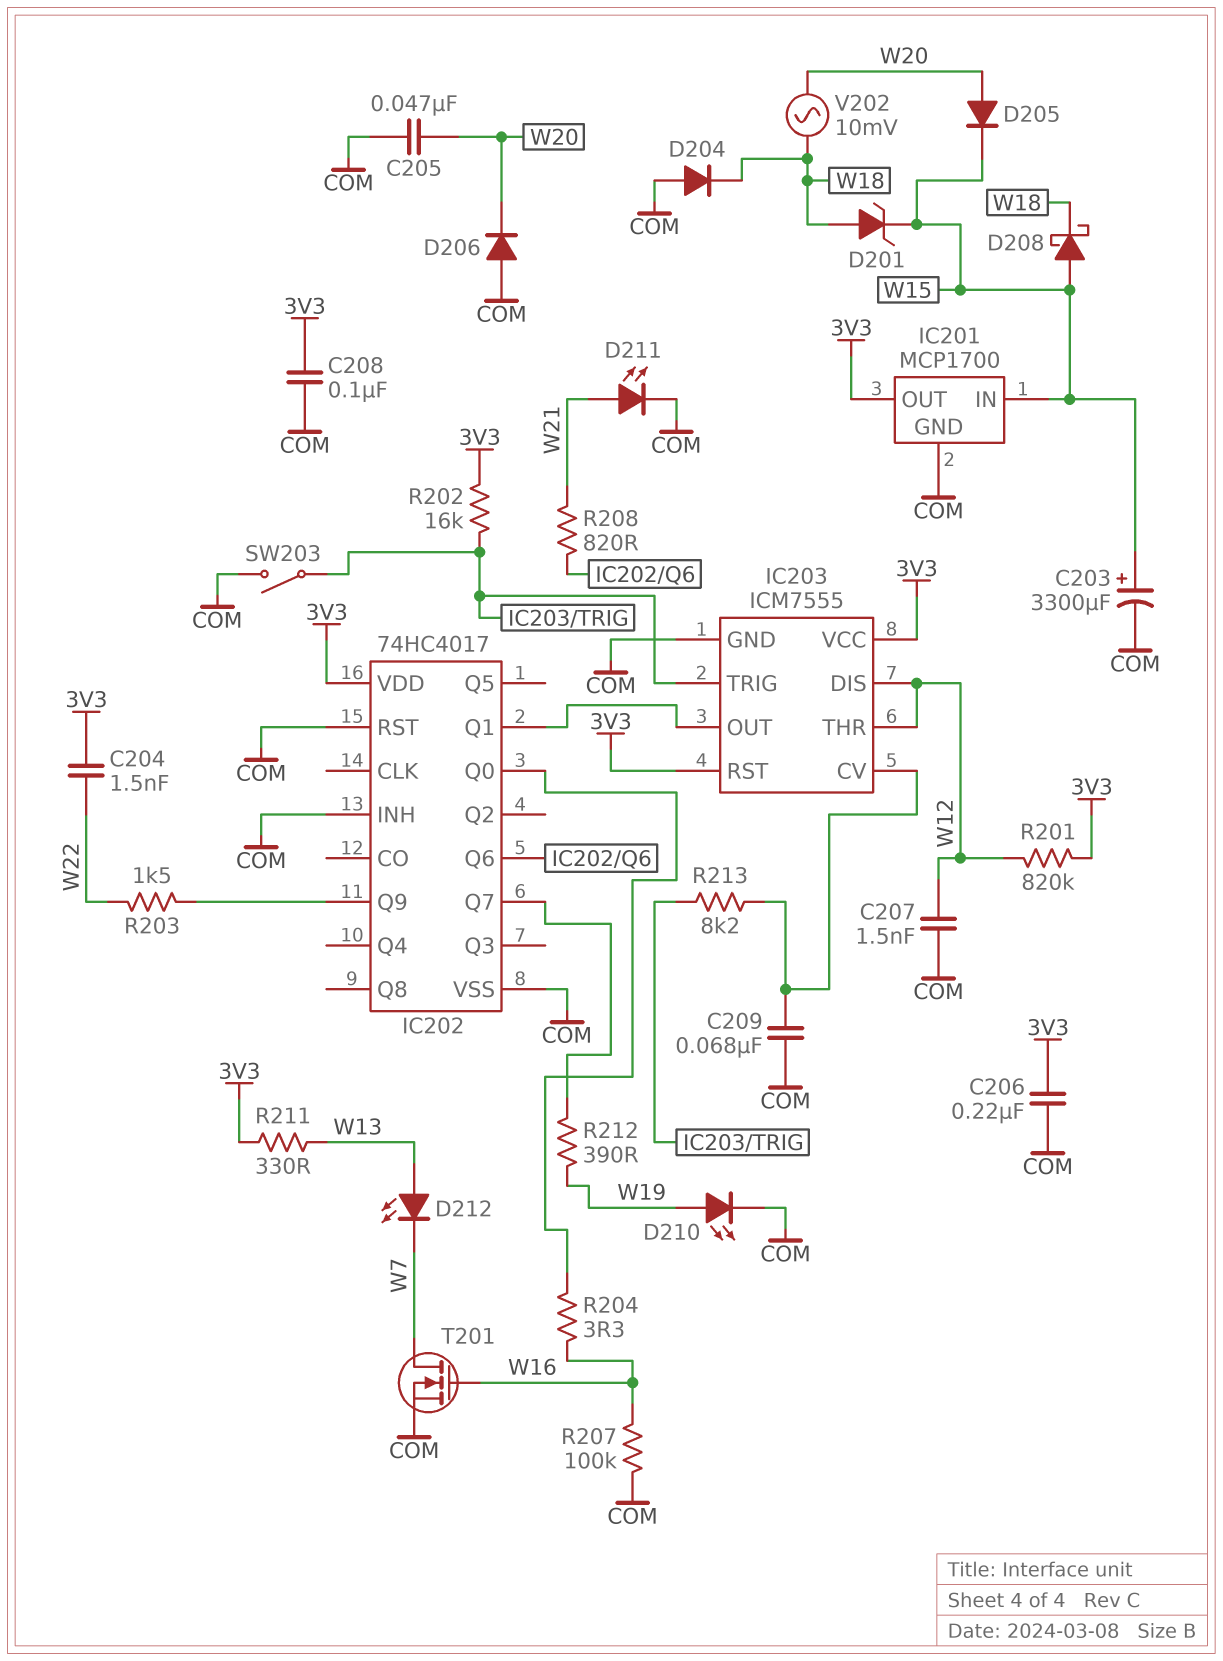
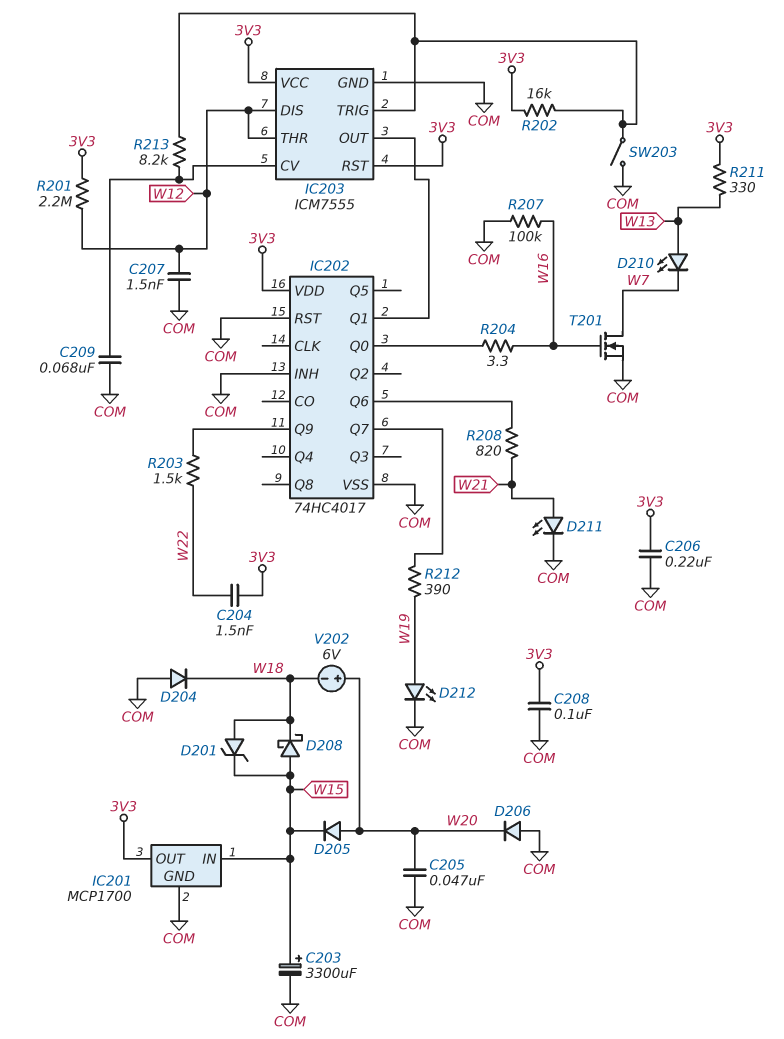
D210: LED (A W19, K COM) -> LED (A W13, K W7)
D212: LED (A W13, K W7) -> LED (A W19, K COM)
R201: 820k (3V3, W12) -> 2.2M (3V3, W12)
V202: AC 10mV (W18, W20) -> 6V (plus W20, minus W18)

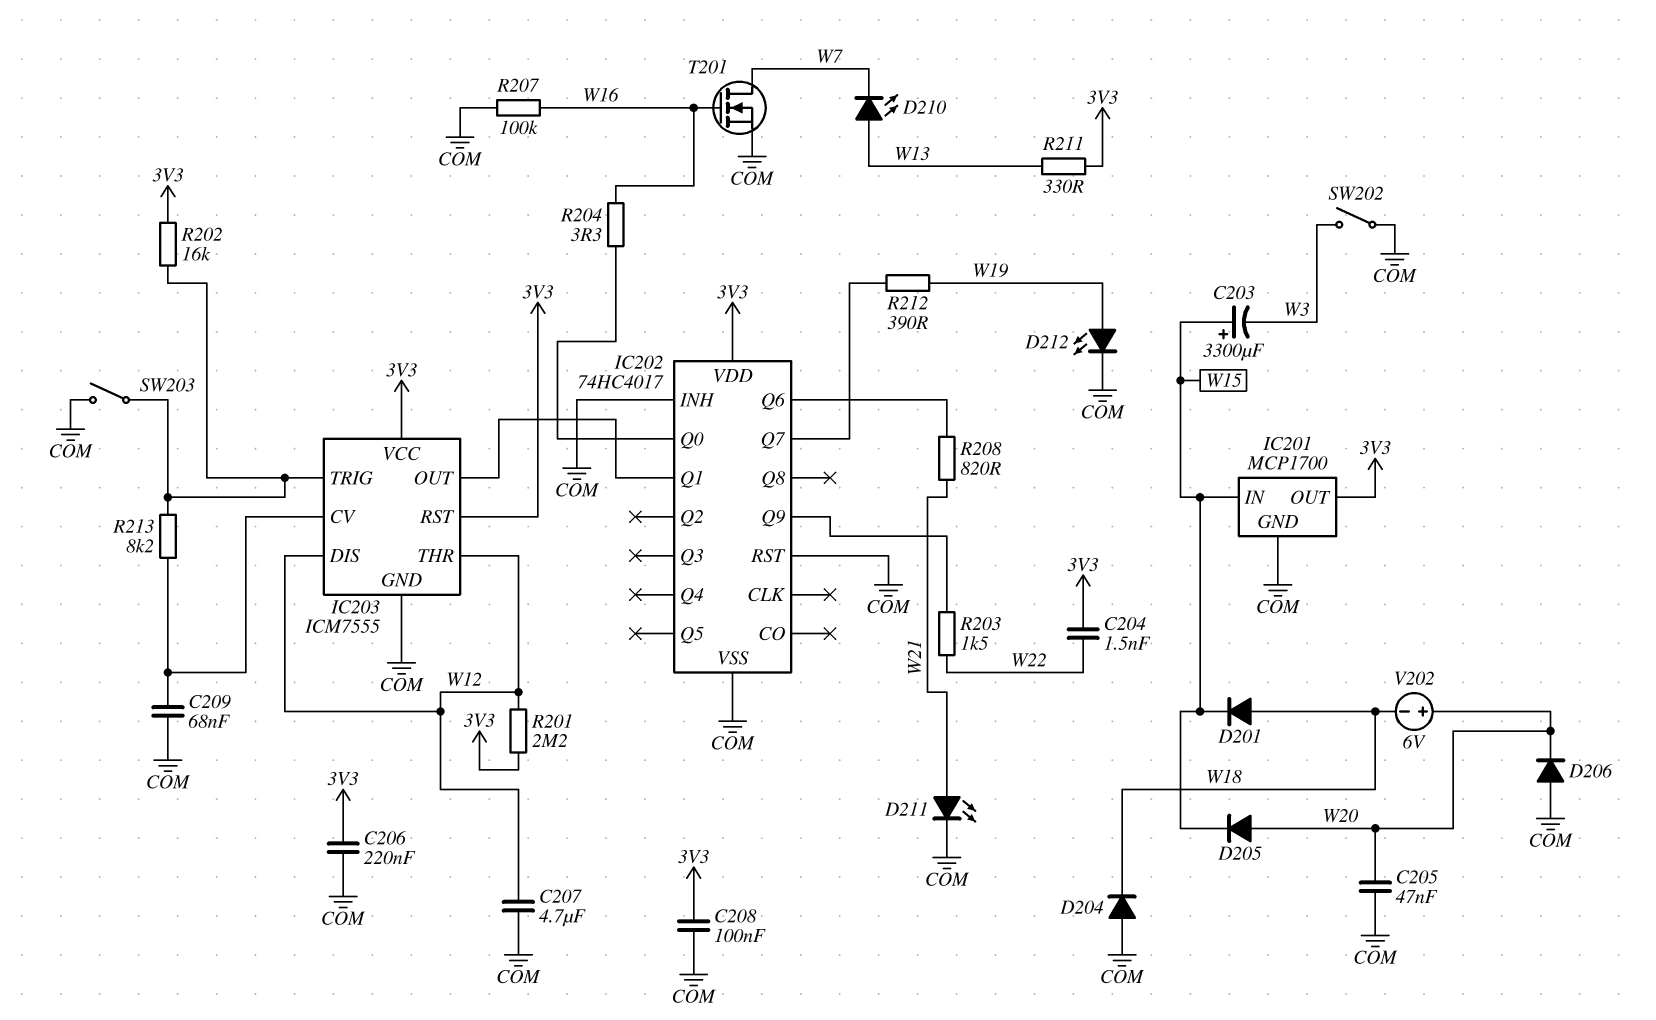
C203: 3300uF (plus W15, minus COM) -> 3300uF (plus W15, minus W3)
C207: 1.5nF (COM, W12) -> 4.7uF (COM, W12)
D201: zener (A W18, K W15) -> diode (A W18, K W15)
D208: schottky (A W15, K W18) -> none
SW202: none -> switch (COM, W3)

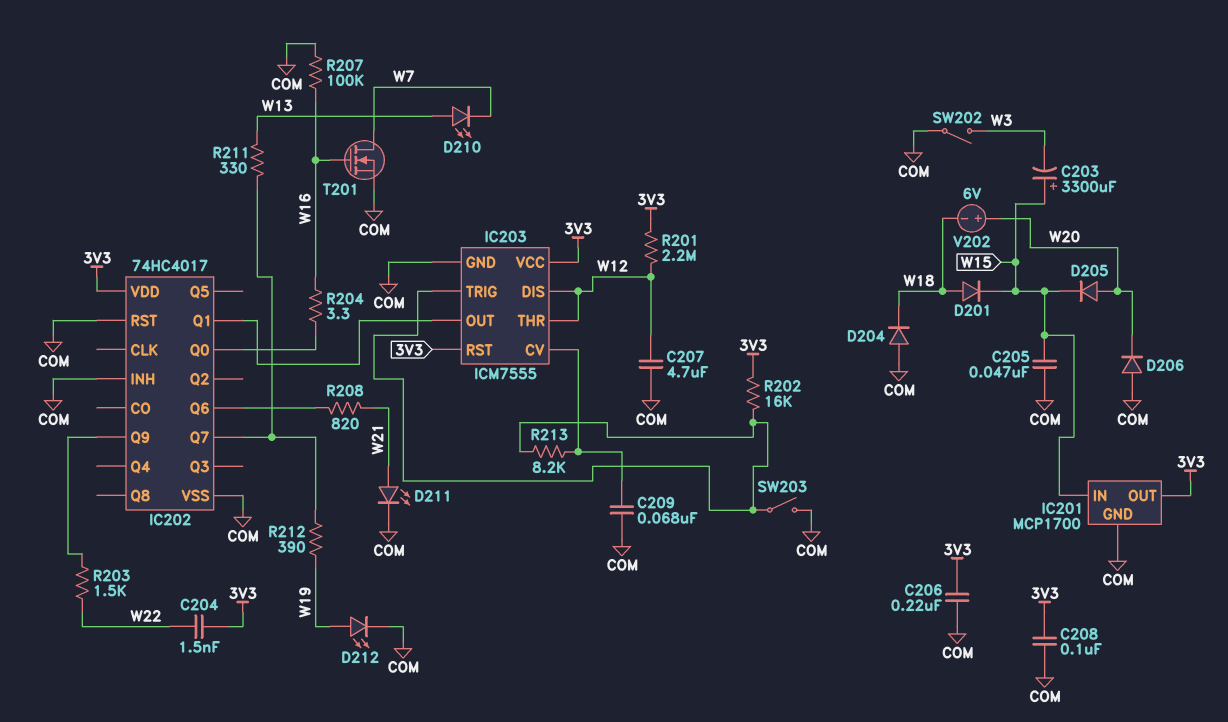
C205: 47nF (COM, W20) -> 47nF (COM, W15)
R211: 330 (3V3, W13) -> 330 (IC202/Q7, W13)

